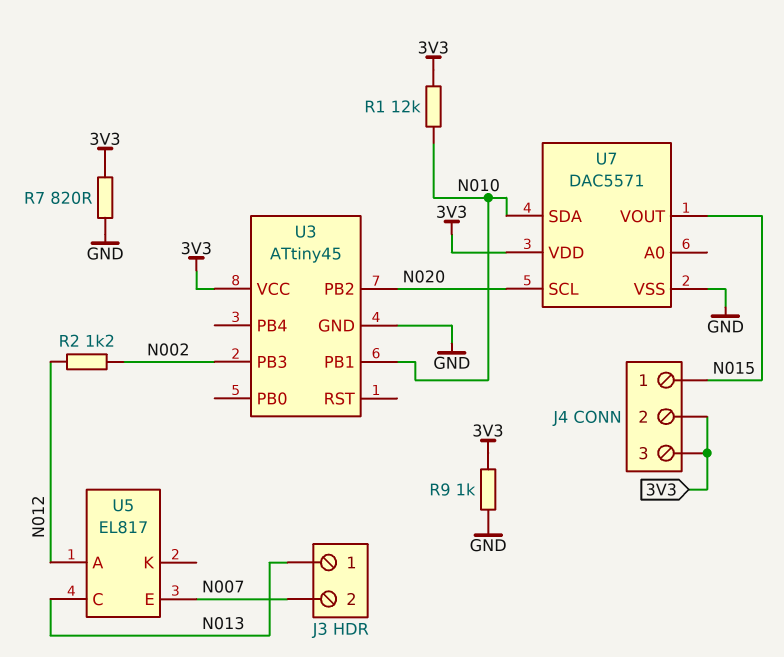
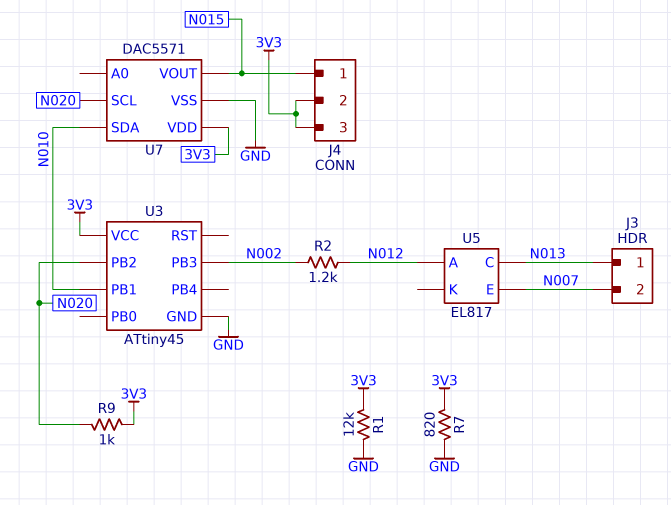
R1: 12k (3V3, N010) -> 12k (3V3, GND)
R9: 1k (3V3, GND) -> 1k (3V3, N020)

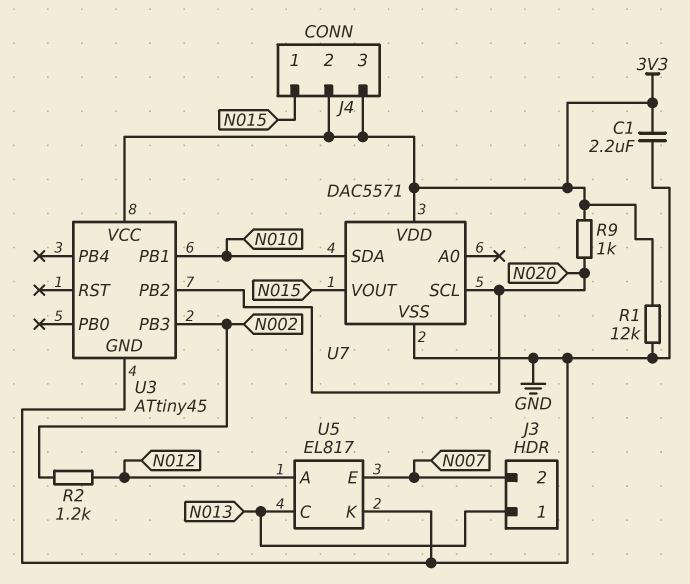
C1: none -> 2.2uF (3V3, GND)
R7: 820 (3V3, GND) -> none
U5 pin K: none -> GND

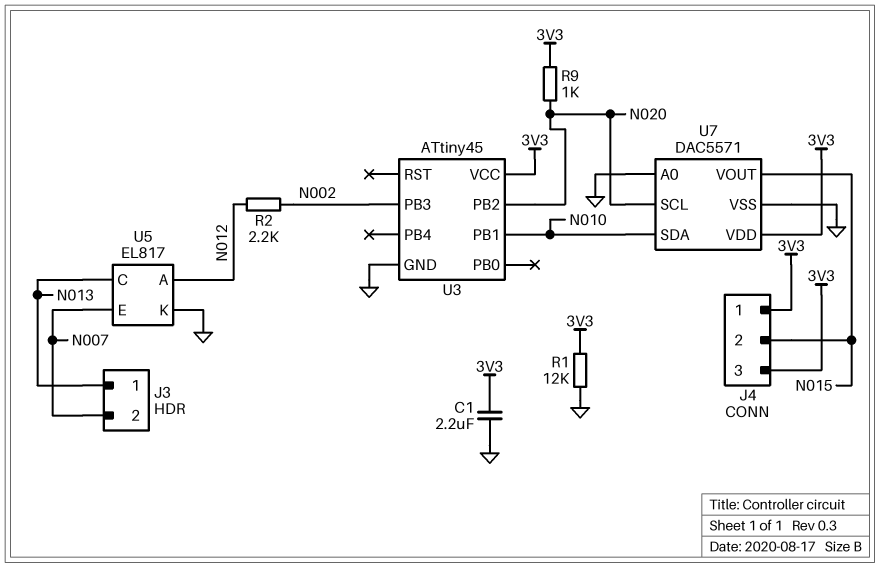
J4 pin 1: N015 -> 3V3
J4 pin 2: 3V3 -> N015
R2: 1.2k (N002, N012) -> 2.2k (N002, N012)
U7 pin A0: none -> GND

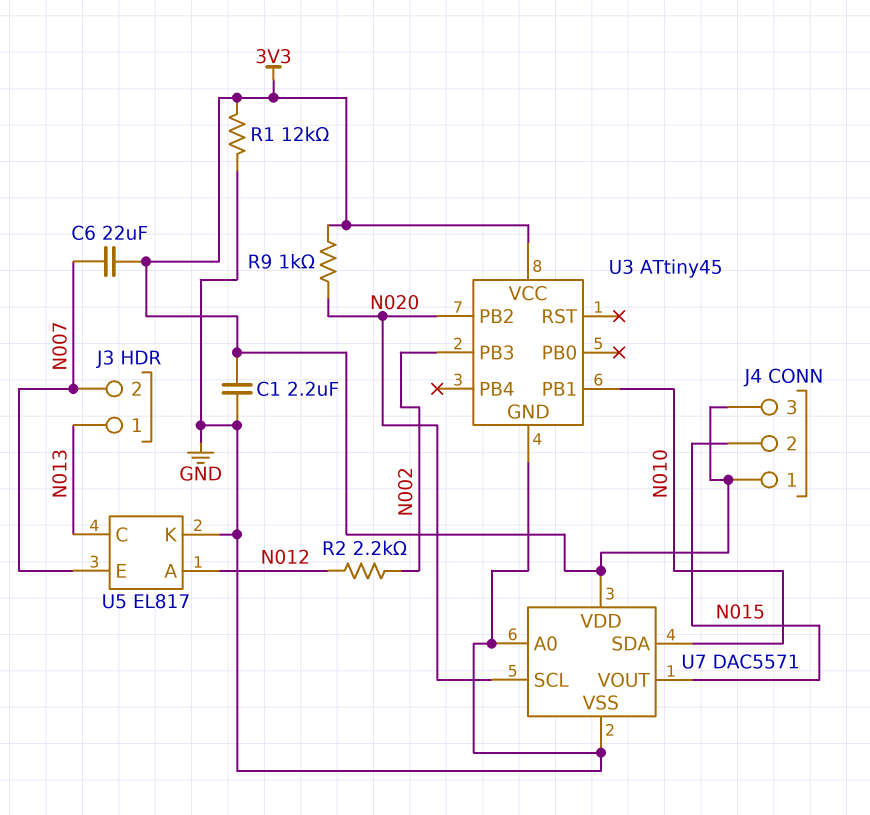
C6: none -> 22uF (3V3, N007)

